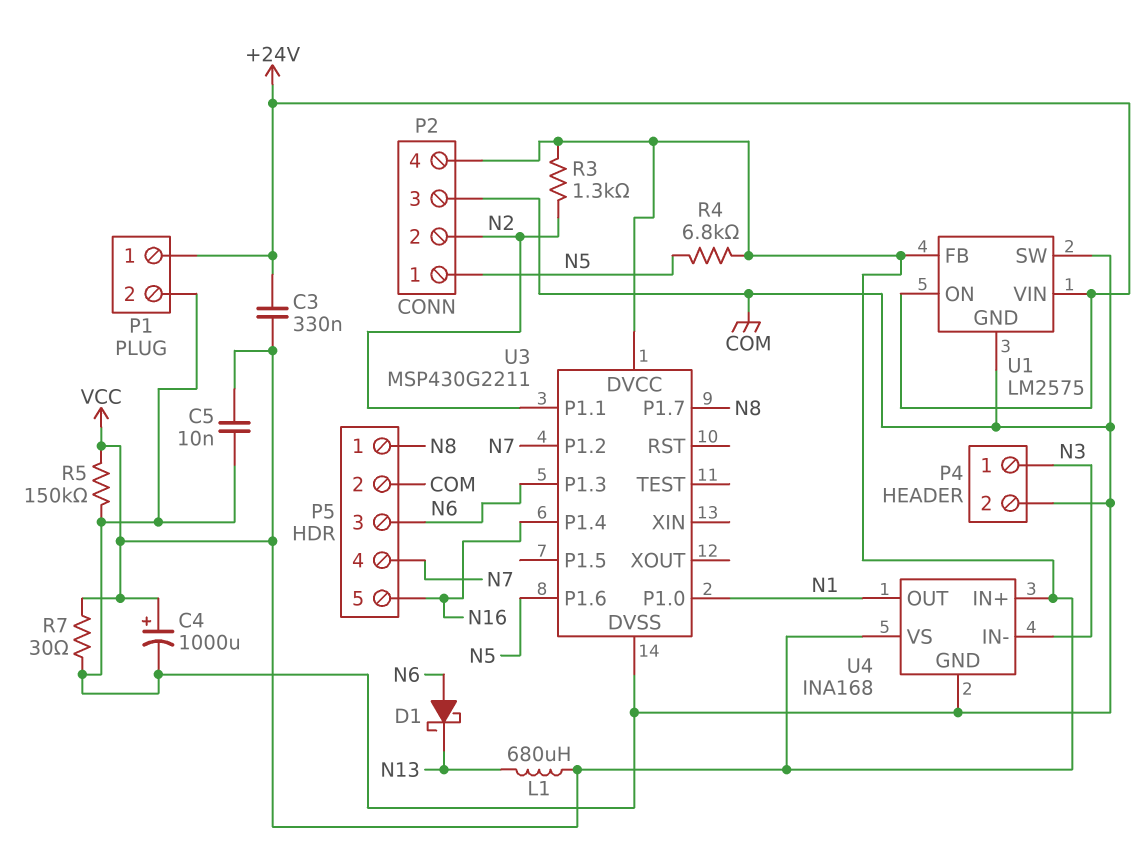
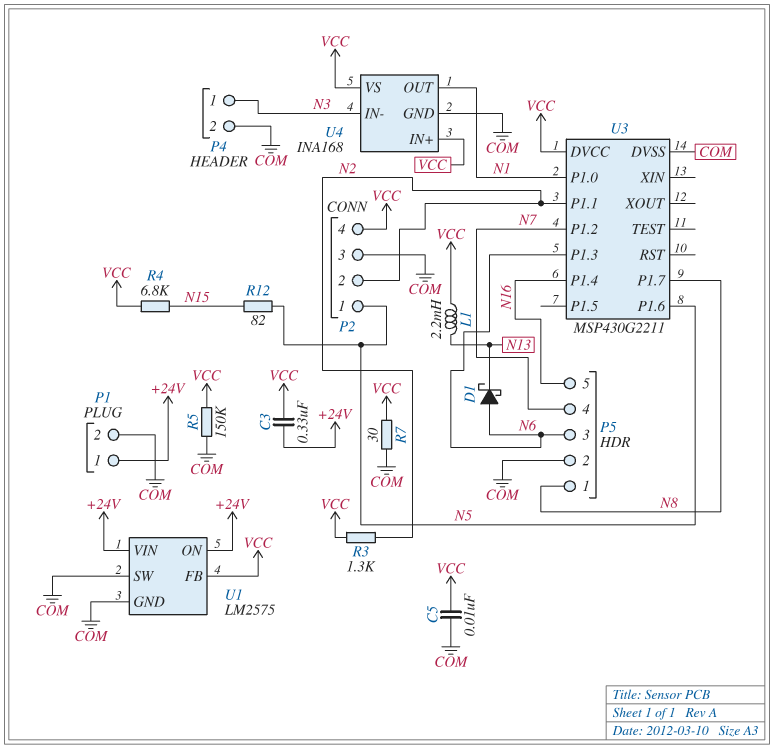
C4: 1000uF (plus VCC, minus COM) -> none
L1: 680uH (N13, VCC) -> 2.2mH (N13, VCC)
R4: 6.8k (N5, VCC) -> 6.8k (N15, VCC)
R12: none -> 82 (N5, N15)

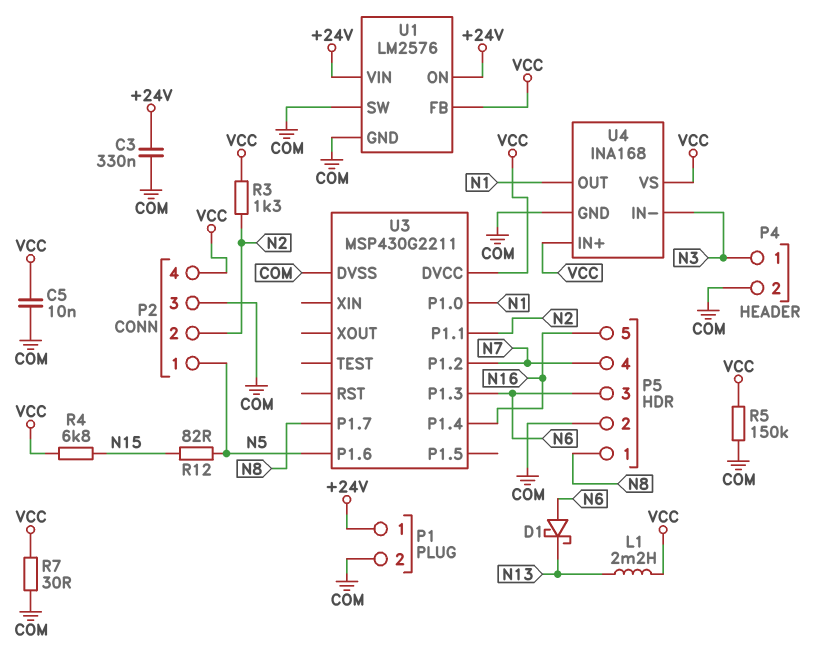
C3: 330nF (+24V, VCC) -> 330nF (+24V, COM)
U1: LM2575 -> LM2576

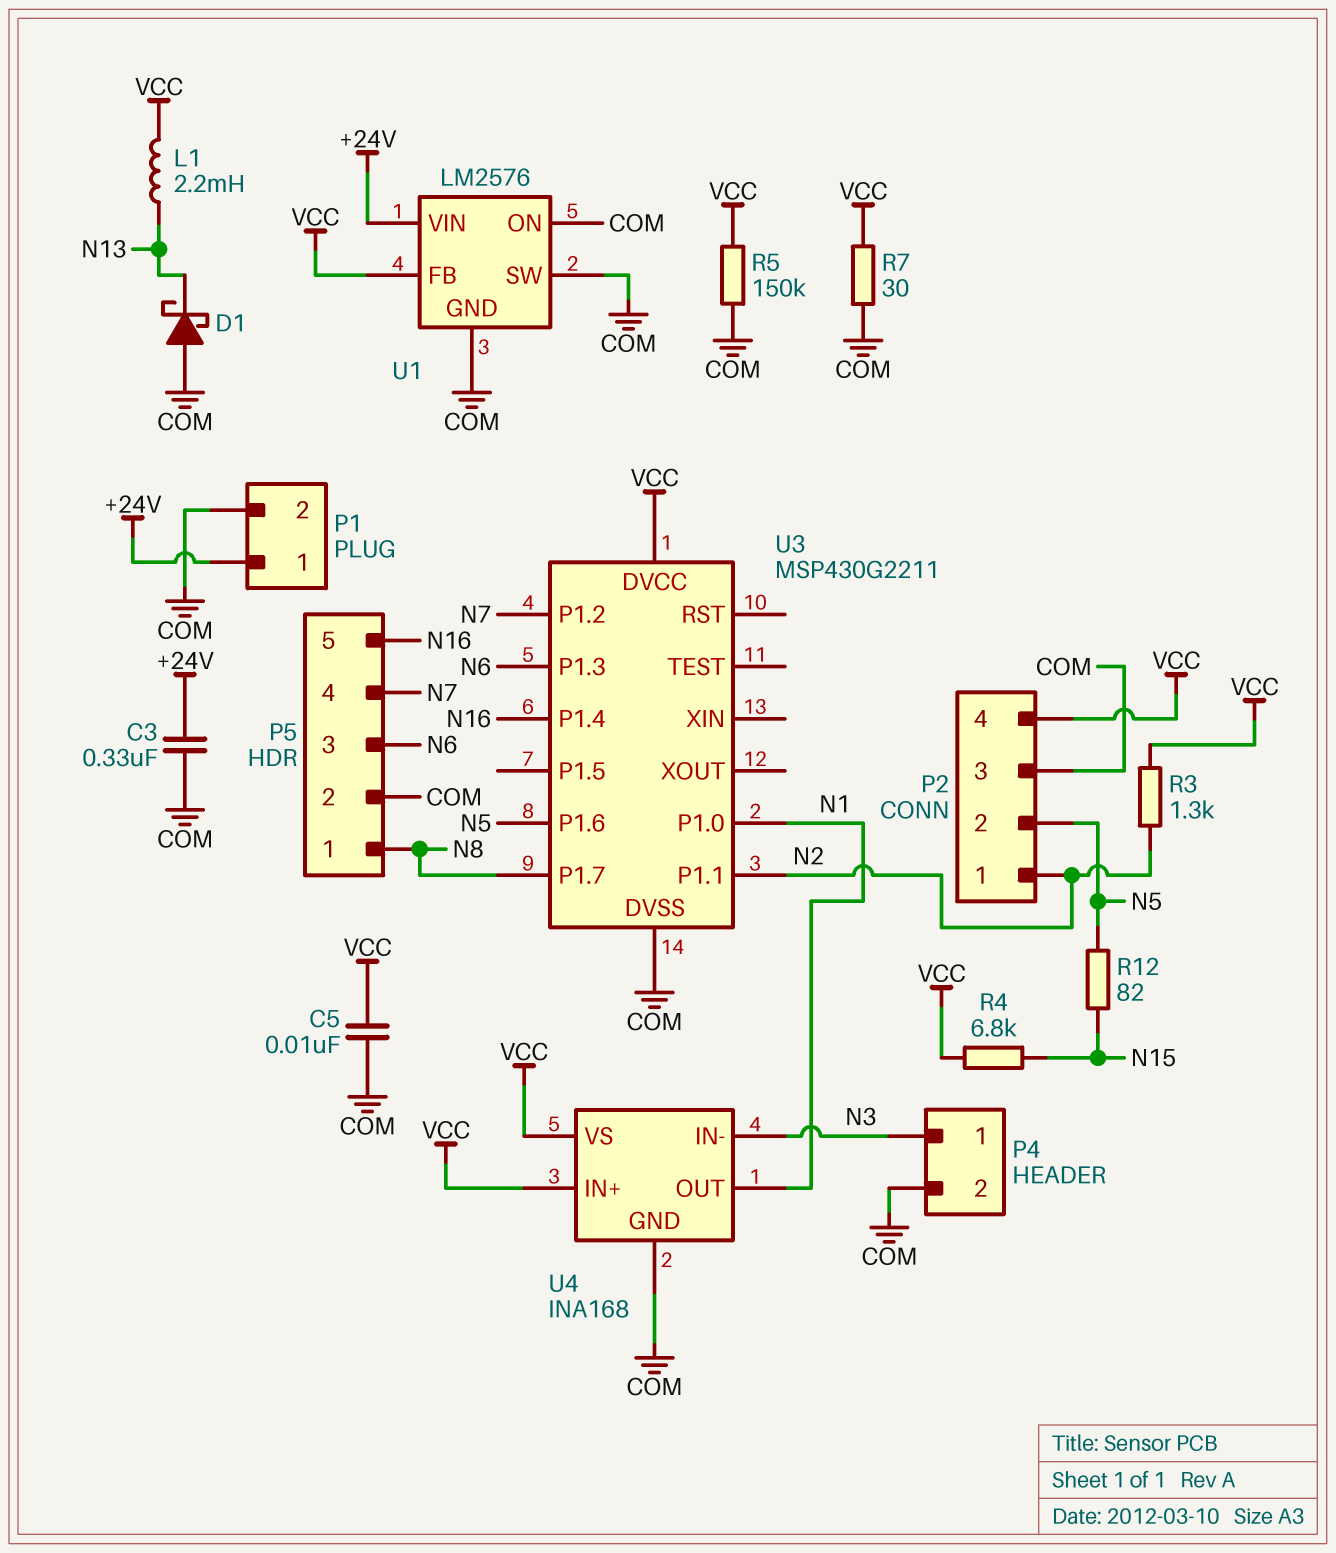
D1: schottky (A N6, K N13) -> schottky (A COM, K N13)
P2 pin 1: N5 -> N2
P2 pin 2: N2 -> N5
U1 pin ON: +24V -> COM

